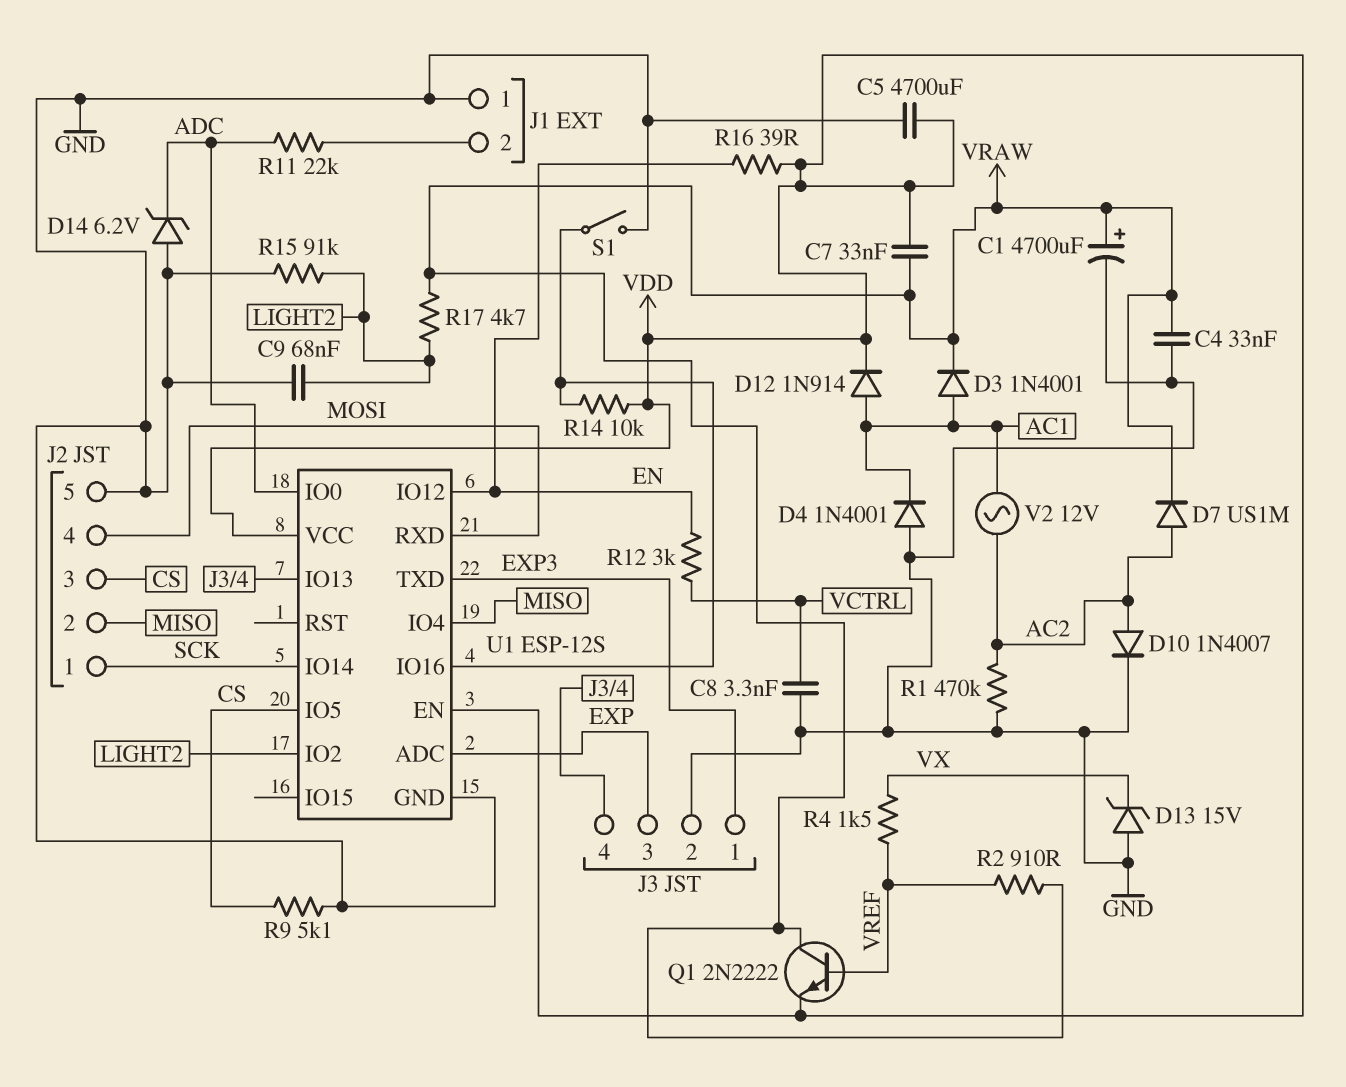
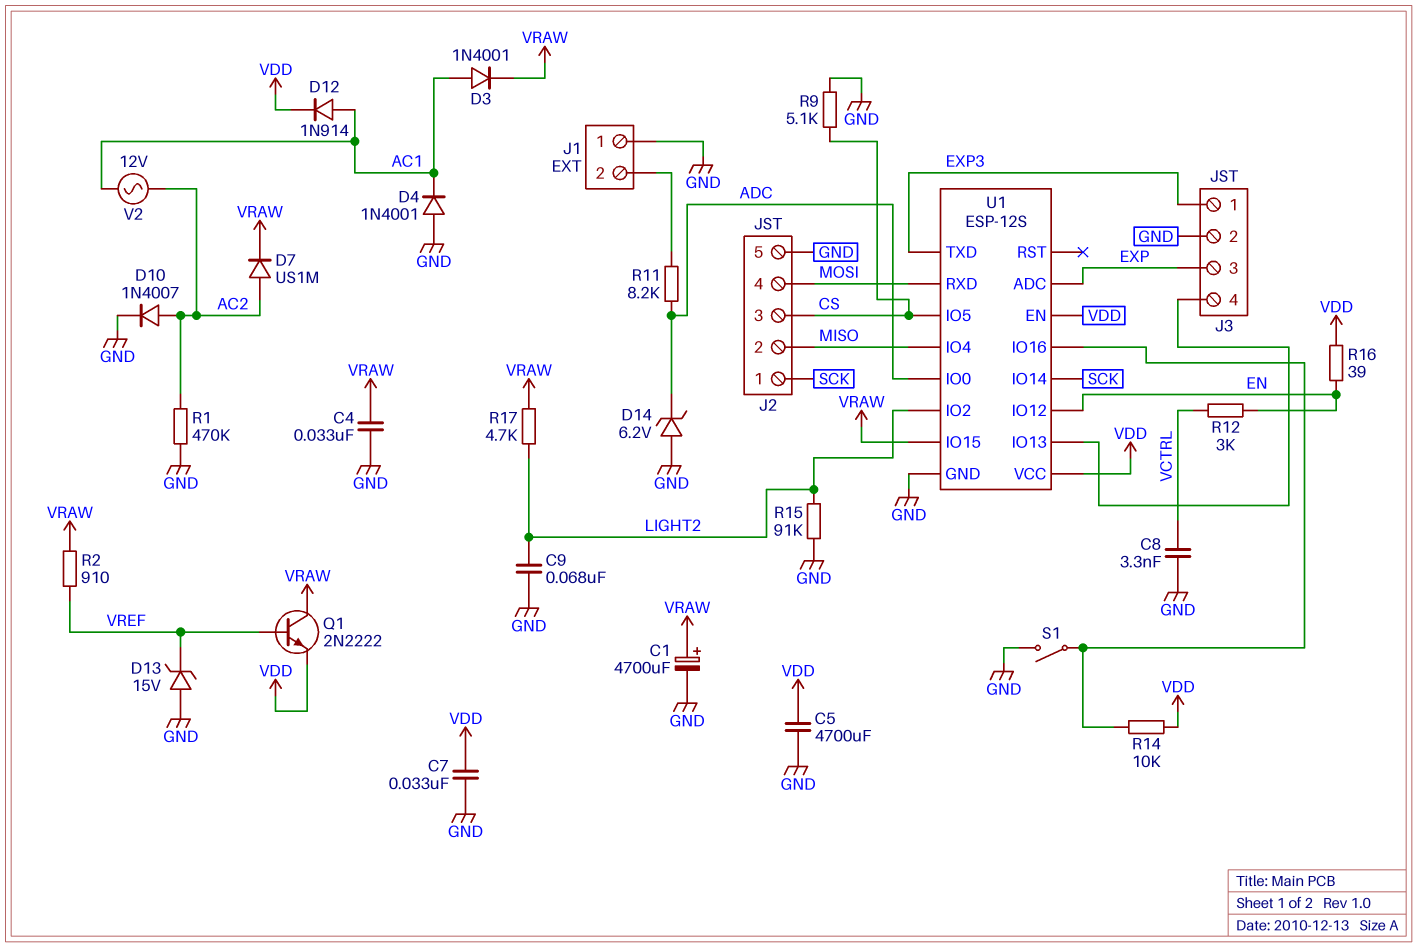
C7: 33nF (VDD, VRAW) -> 33nF (GND, VDD)
D13: zener 15V (A GND, K VX) -> zener 15V (A GND, K VREF)
R4: 1.5k (VREF, VX) -> none
R11: 22k (ADC, J1/2) -> 8.2k (ADC, J1/2)
U1 pin IO15: none -> VRAW

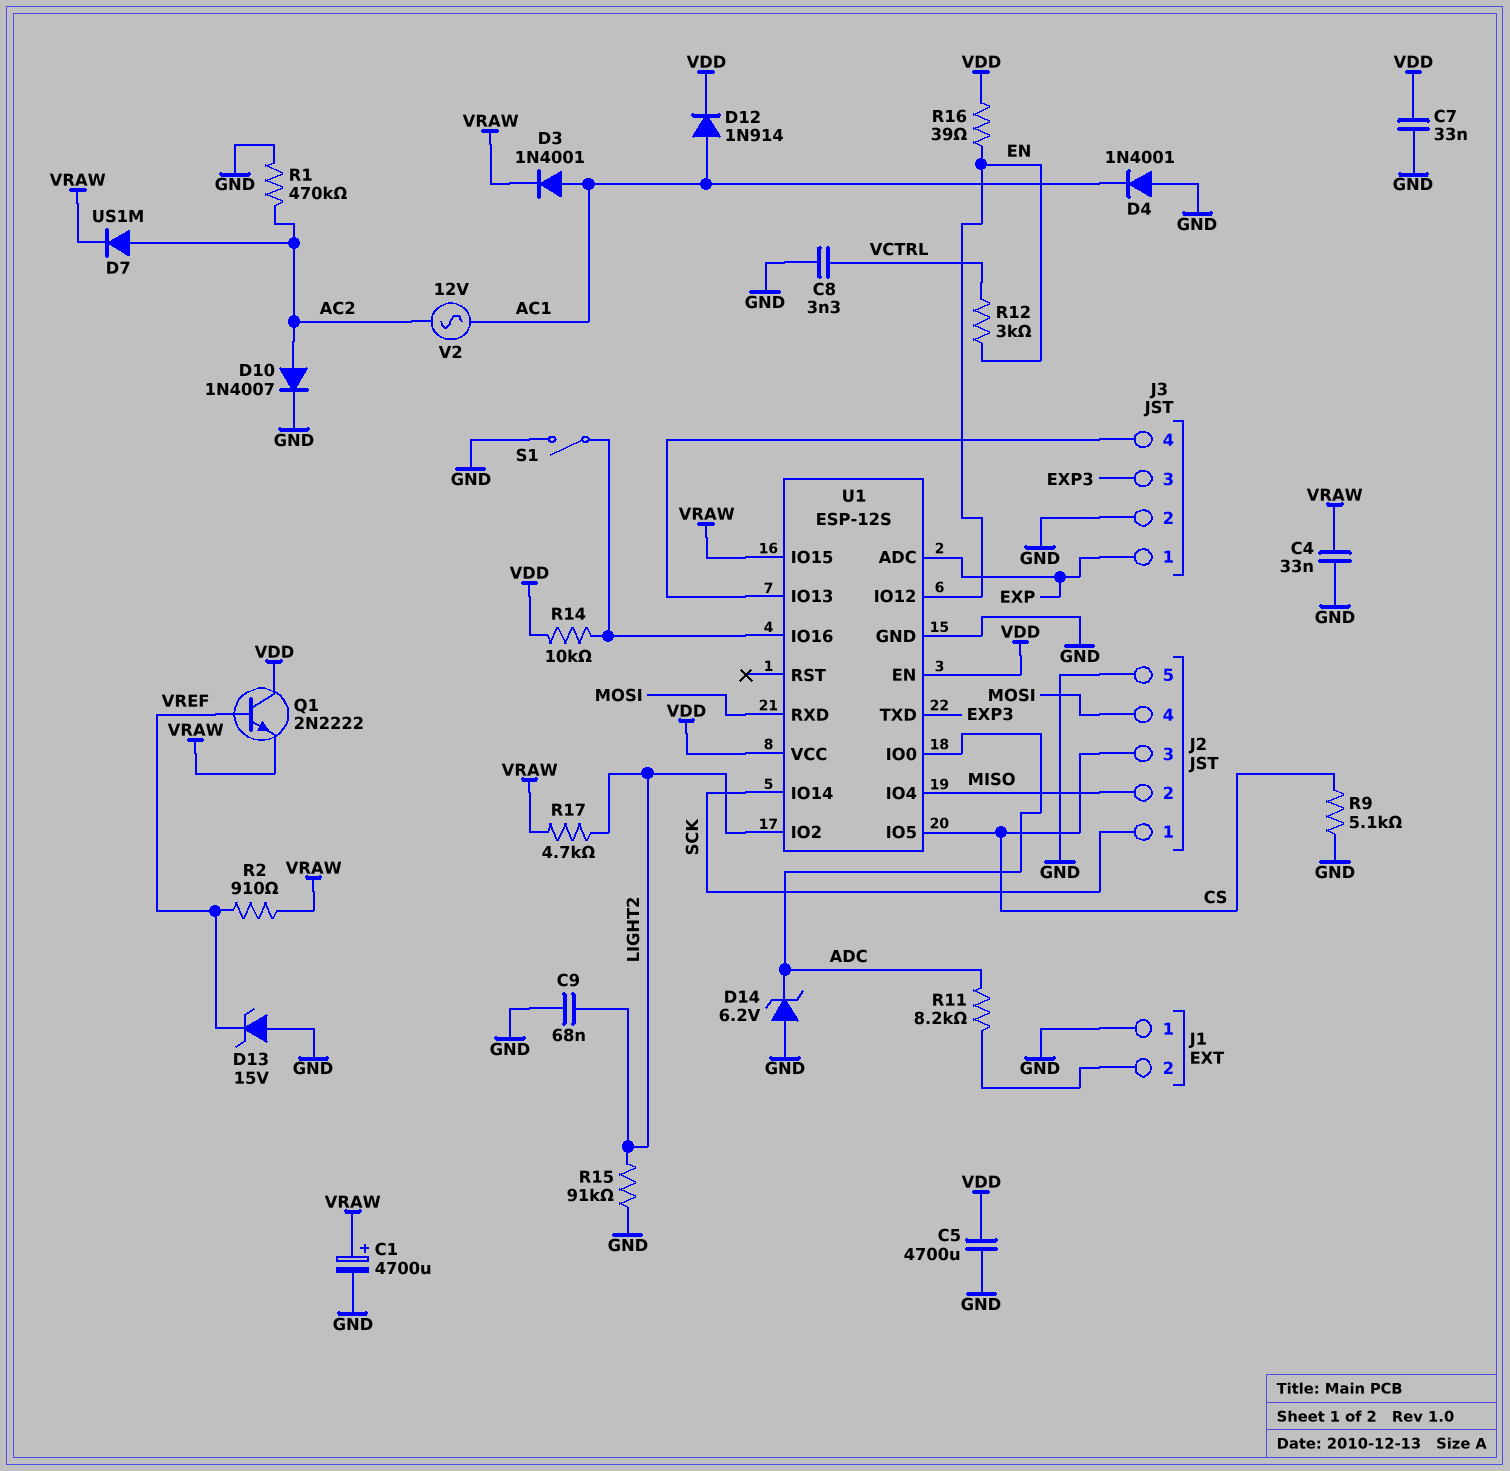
J3 pin 1: EXP3 -> EXP
J3 pin 3: EXP -> EXP3
Q1: NPN 2N2222 (B VREF, C VRAW, E VDD) -> NPN 2N2222 (B VREF, C VDD, E VRAW)

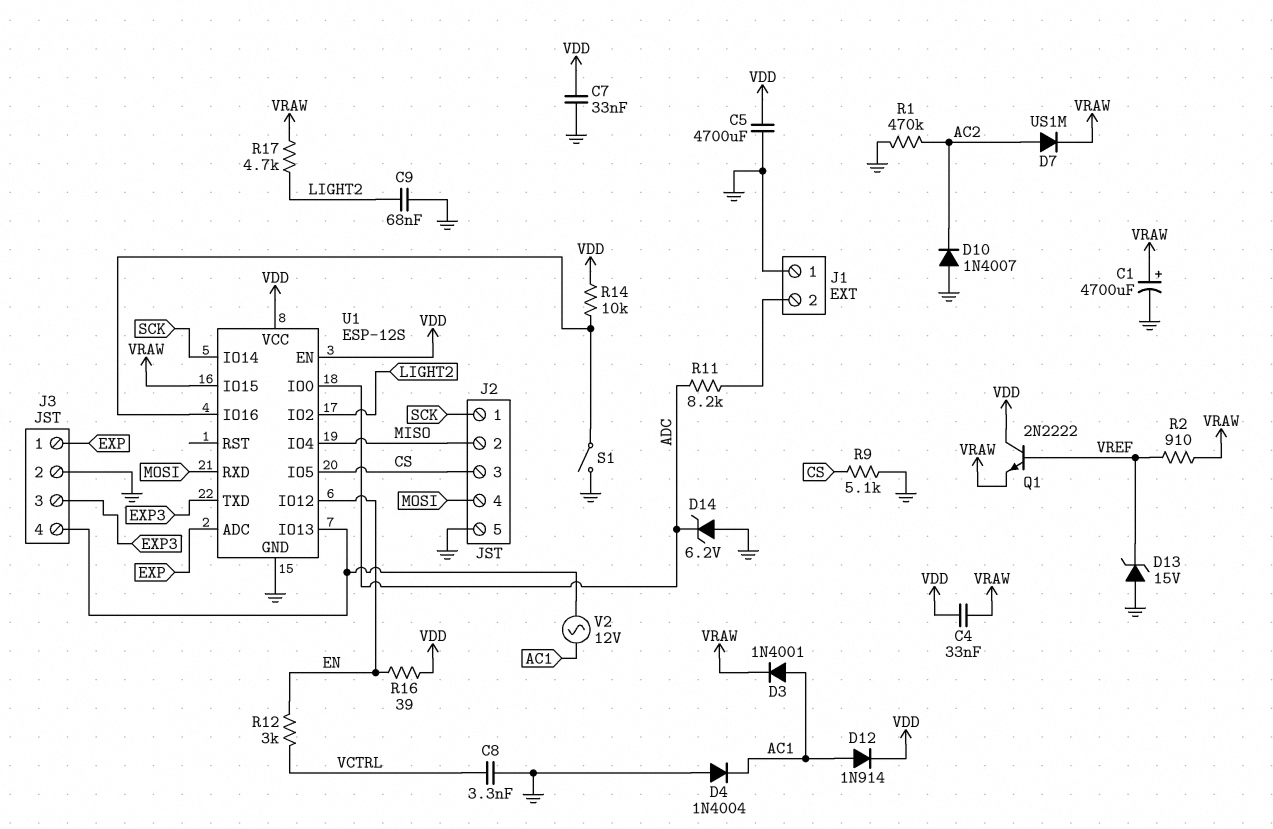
C4: 33nF (GND, VRAW) -> 33nF (VDD, VRAW)
D4: diode 1N4001 (A GND, K AC1) -> diode 1N4004 (A GND, K AC1)
D10: diode 1N4007 (A AC2, K GND) -> diode 1N4007 (A GND, K AC2)
R15: 91k (GND, LIGHT2) -> none
V2: AC 12V (AC1, AC2) -> AC 12V (AC1, J3/4)

